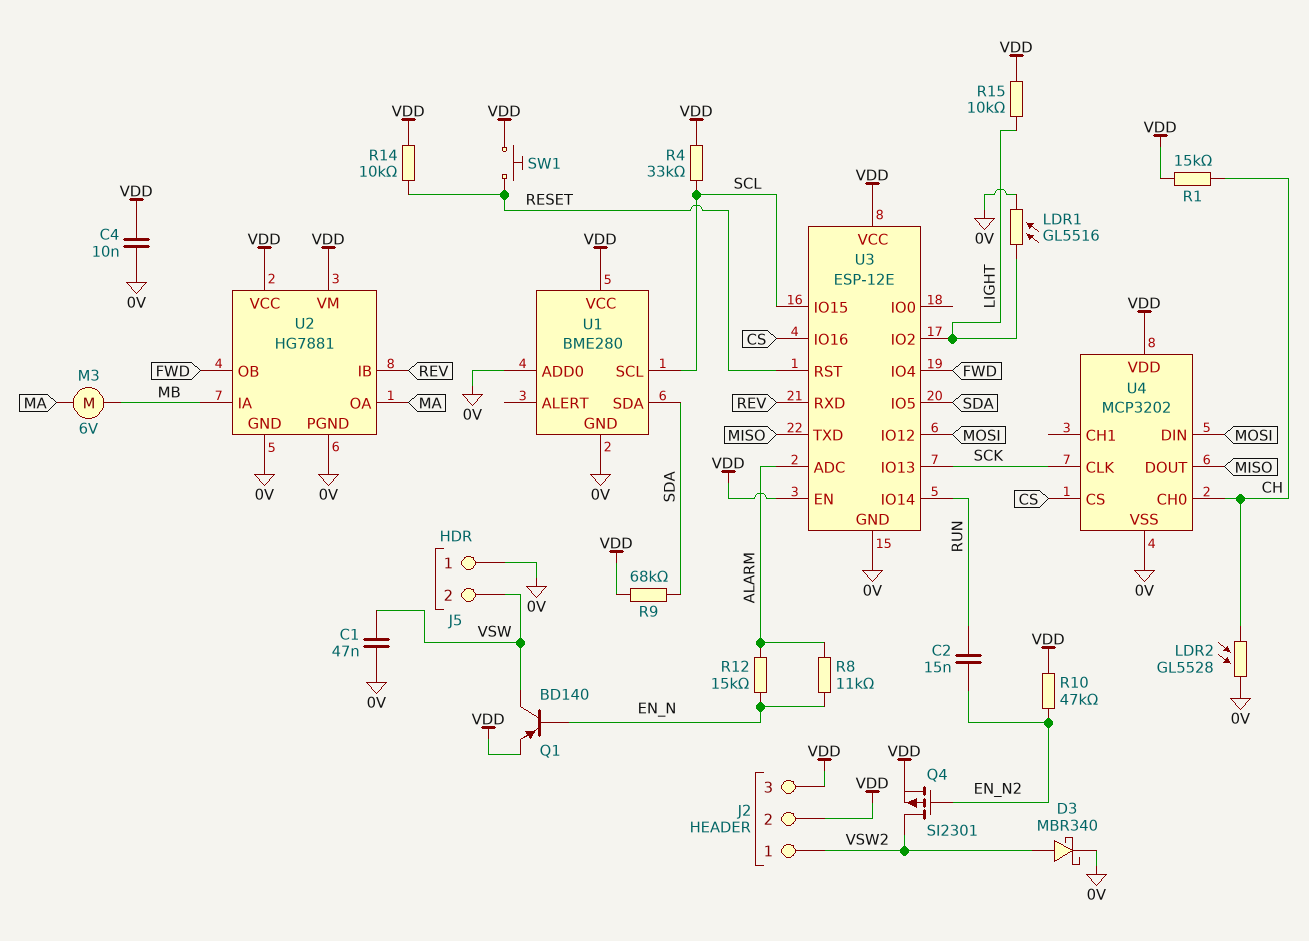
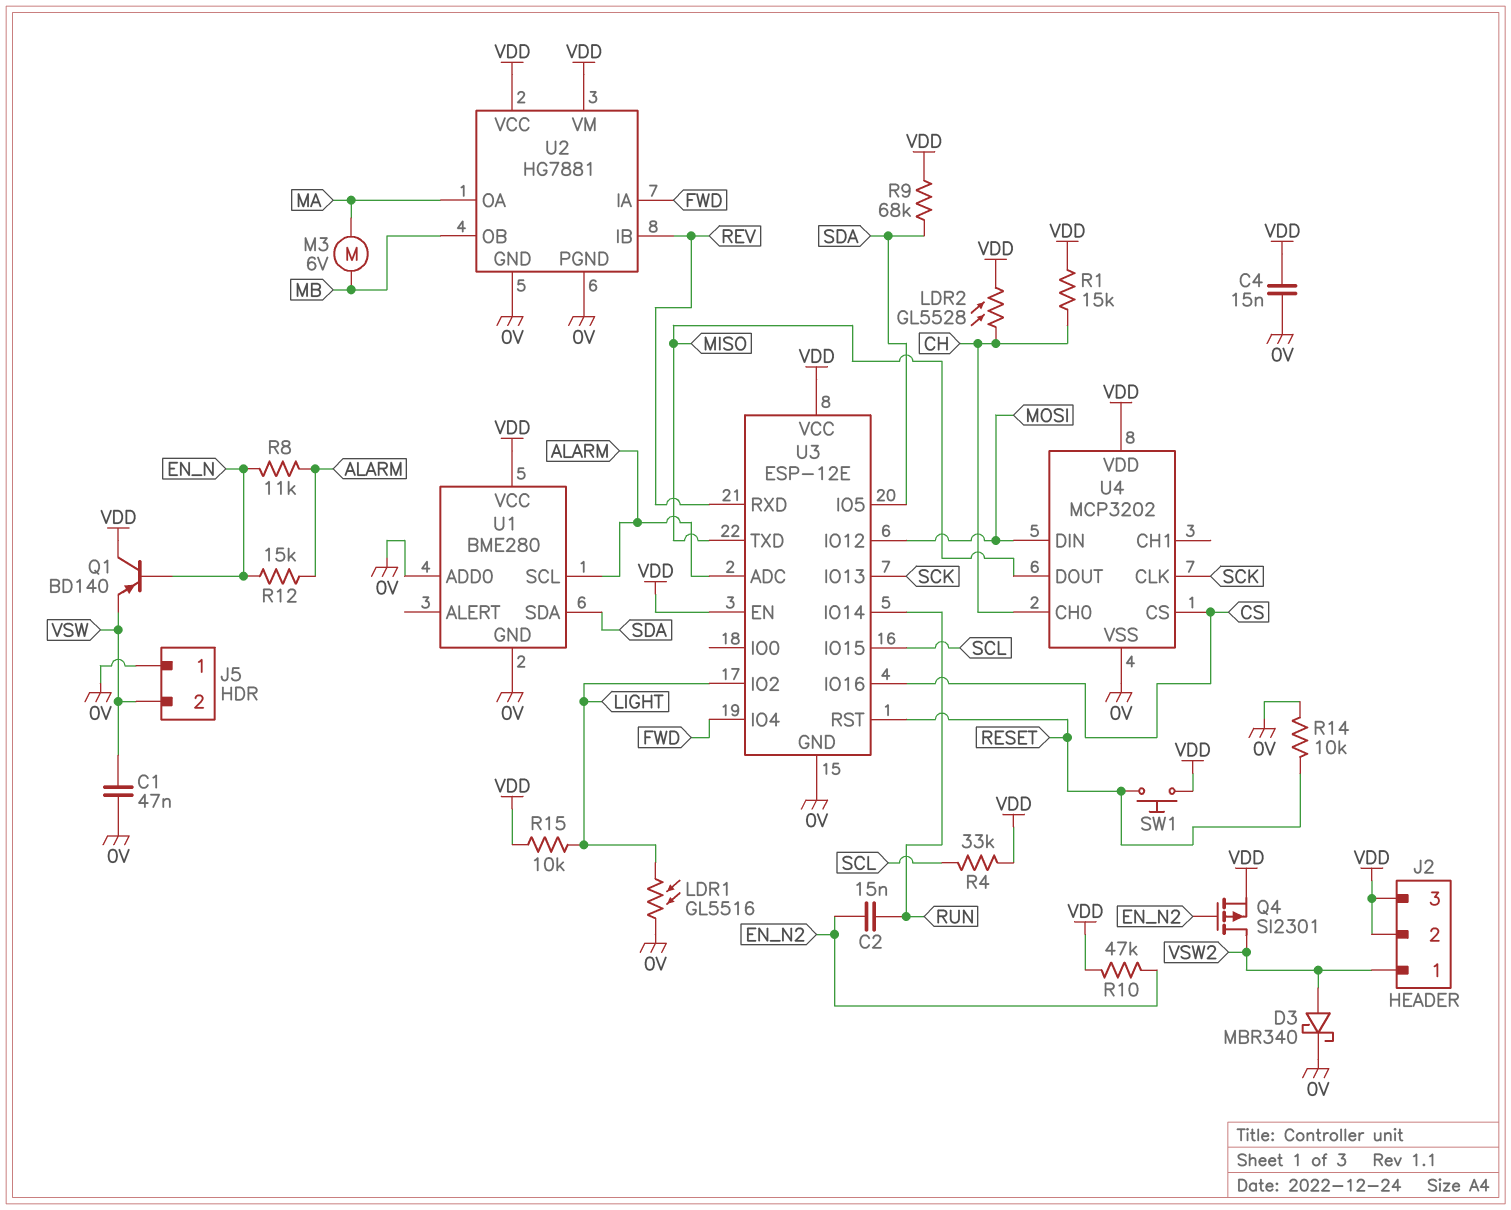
C4: 10nF (0V, VDD) -> 15nF (0V, VDD)
LDR2: GL5528 (0V, CH) -> GL5528 (CH, VDD)
Q1: PNP BD140 (B EN_N, C VSW, E VDD) -> PNP BD140 (B EN_N, C VDD, E VSW)
R14: 10k (RESET, VDD) -> 10k (0V, RESET)
U1 pin SCL: SCL -> ALARM
U2 pin IA: MB -> FWD
U2 pin OB: FWD -> MB

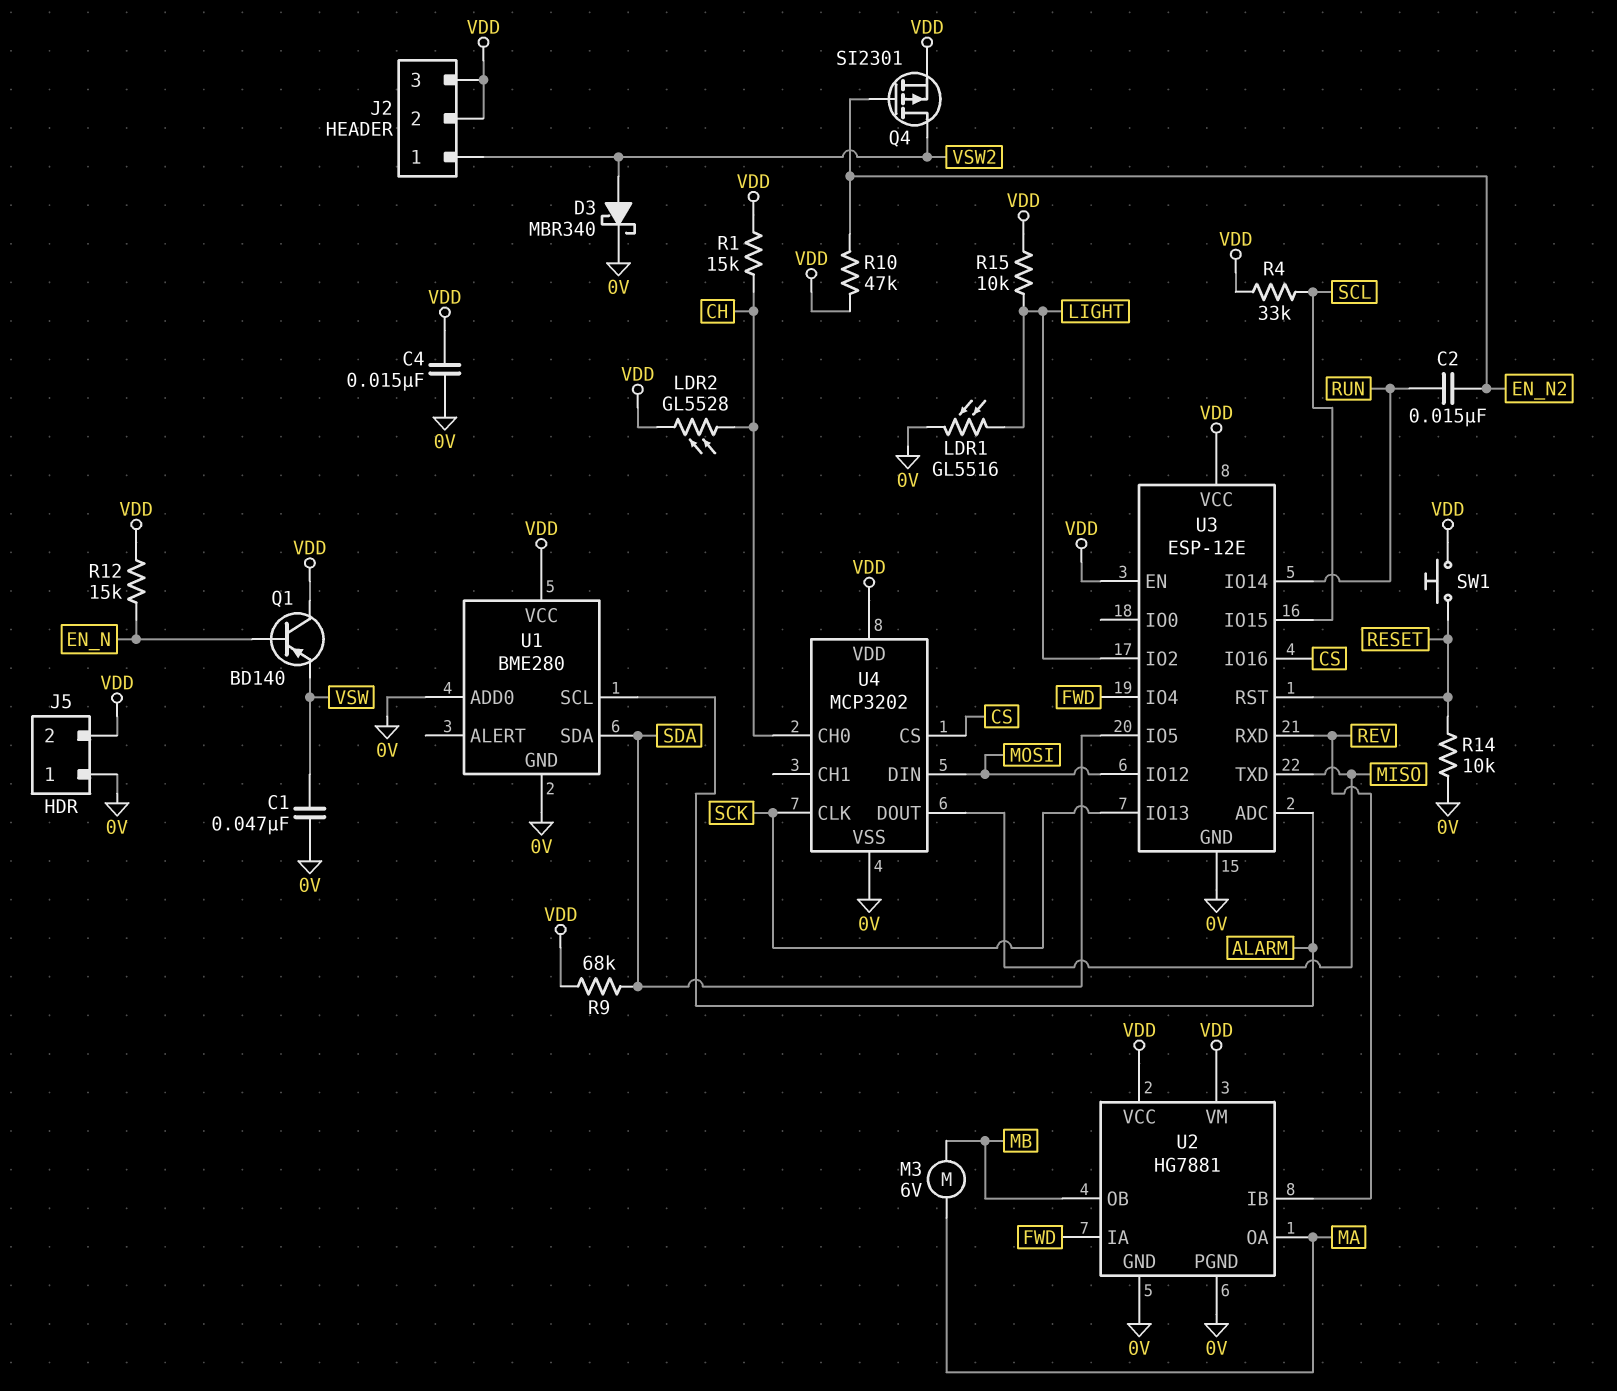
J5 pin 2: VSW -> VDD
R8: 11k (ALARM, EN_N) -> none
R12: 15k (ALARM, EN_N) -> 15k (EN_N, VDD)

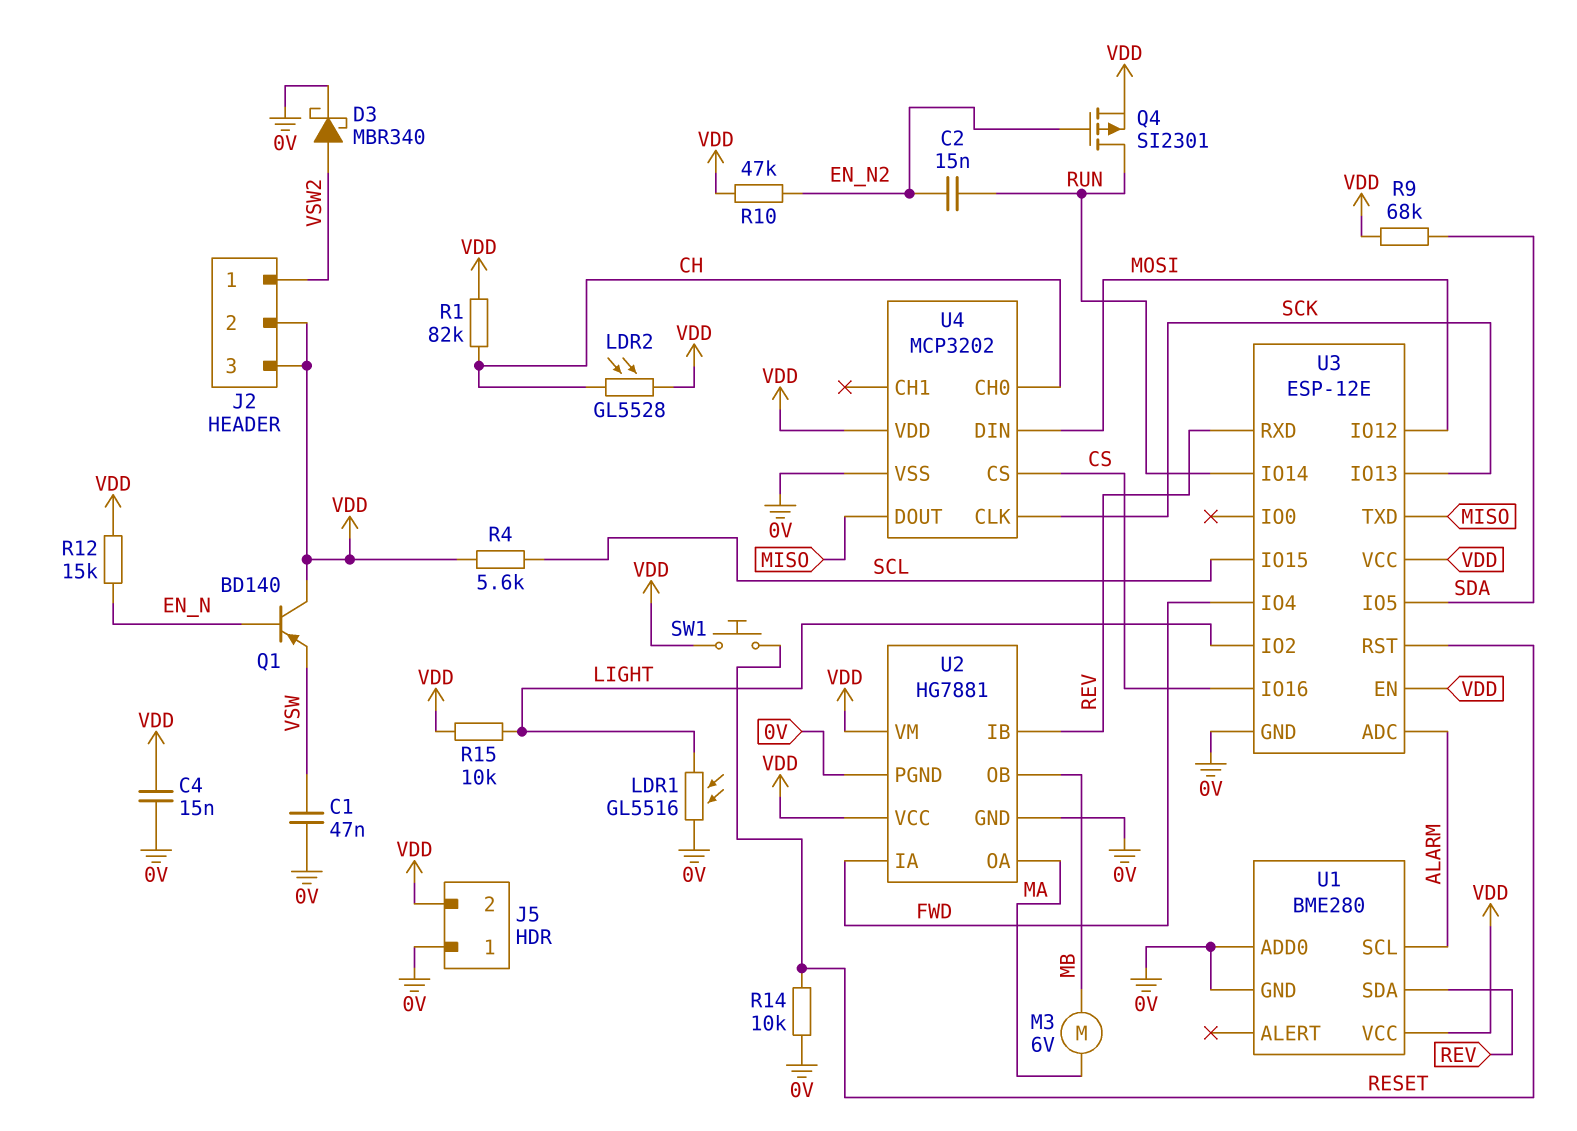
Q4: PMOS SI2301 (G EN_N2, D VSW2, S VDD) -> PMOS SI2301 (G EN_N2, D RUN, S VDD)
R1: 15k (CH, VDD) -> 82k (CH, VDD)
R4: 33k (SCL, VDD) -> 5.6k (SCL, VDD)
U1 pin SDA: SDA -> REV

